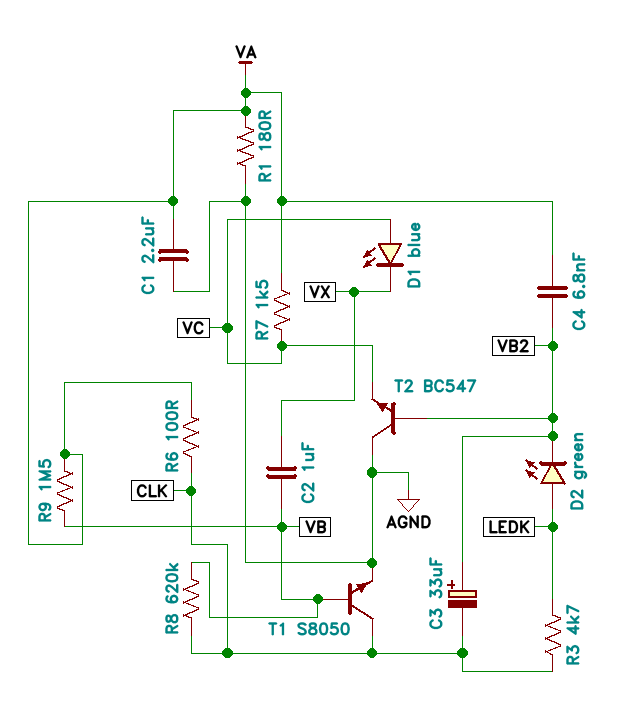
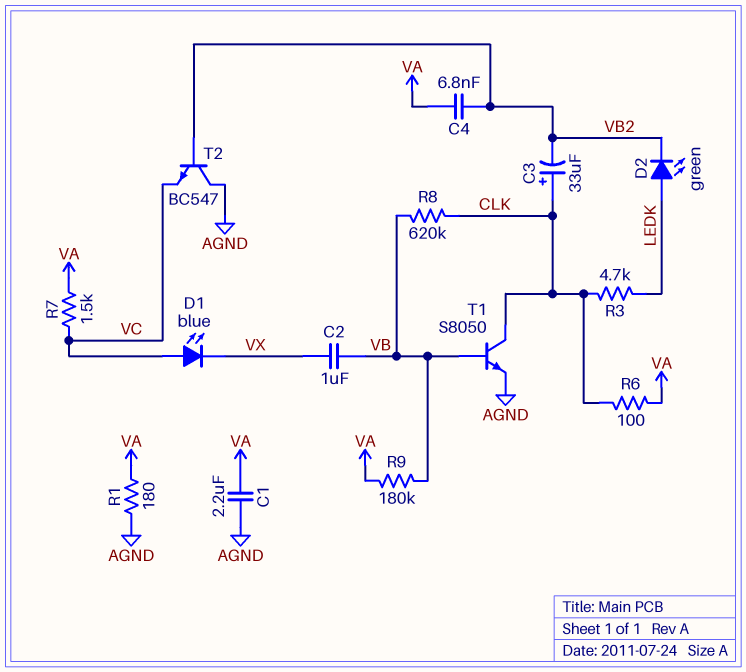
C3: 33uF (plus VB2, minus CLK) -> 33uF (plus CLK, minus VB2)
R9: 1.5M (VA, VB) -> 180k (VA, VB)

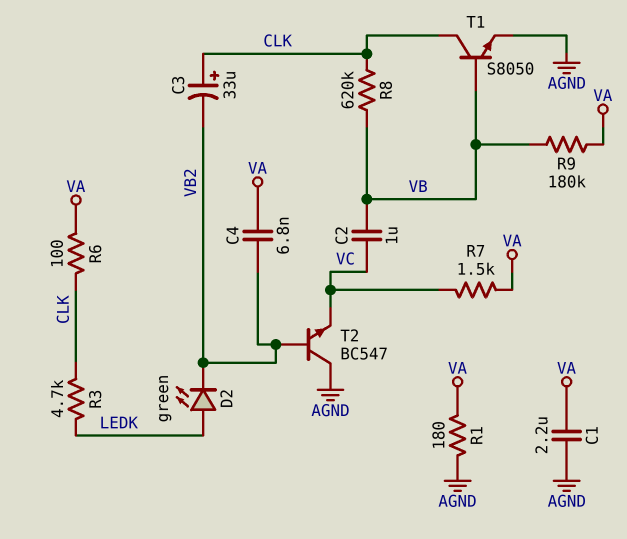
C2: 1uF (VB, VX) -> 1uF (VB, VC)
D1: LED blue (A VC, K VX) -> none

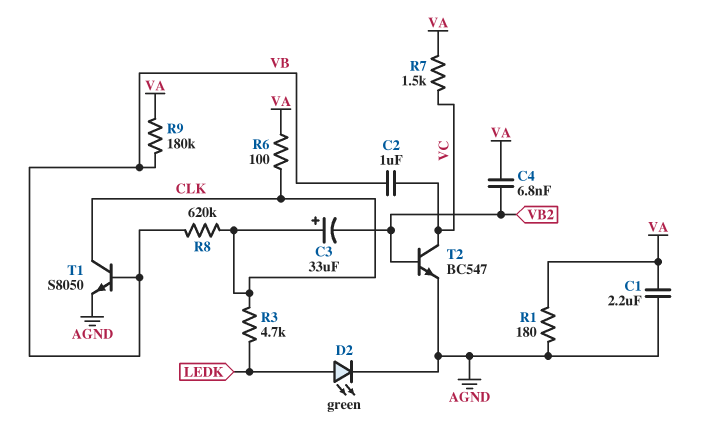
D2: LED green (A LEDK, K VB2) -> LED green (A LEDK, K AGND)
T2: NPN BC547 (B VB2, C AGND, E VC) -> NPN BC547 (B VB2, C VC, E AGND)

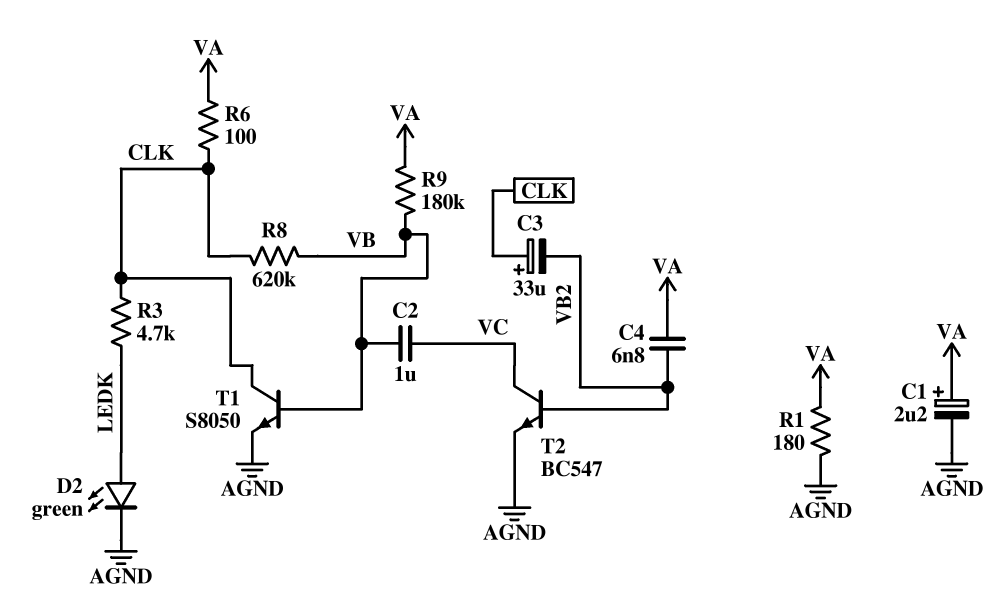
C1: 2.2uF (AGND, VA) -> 2.2uF (plus VA, minus AGND)
R7: 1.5k (VA, VC) -> none

